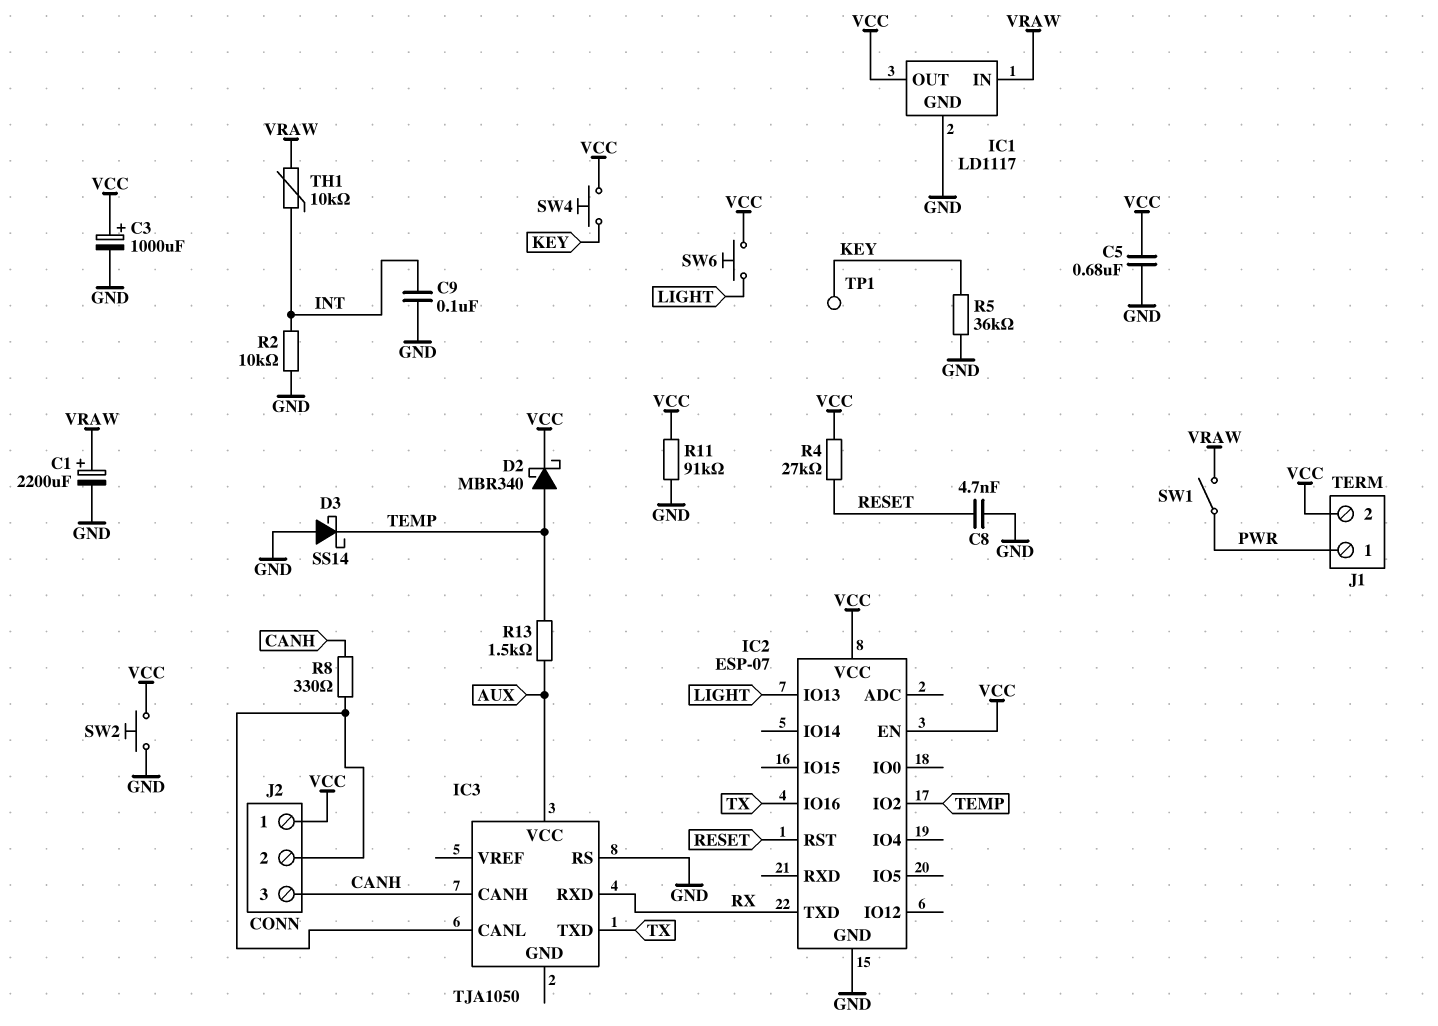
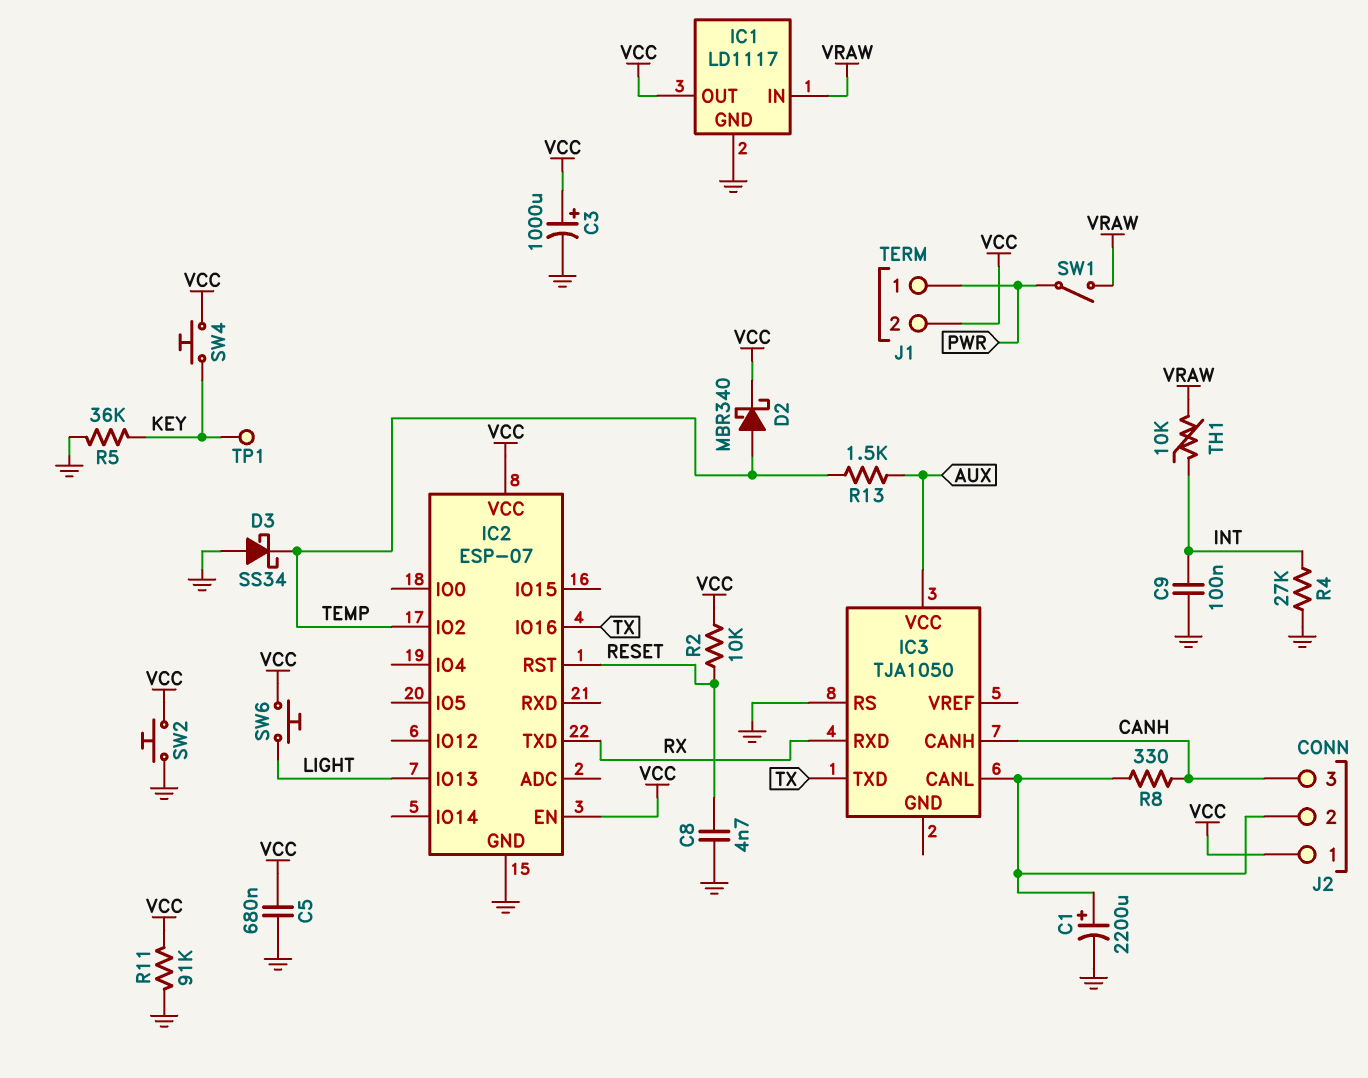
C1: 2200uF (plus VRAW, minus GND) -> 2200uF (plus IC3/CANL, minus GND)
D3: schottky SS14 (A GND, K TEMP) -> schottky SS34 (A GND, K TEMP)
R2: 10k (GND, INT) -> 10k (RESET, VCC)
R4: 27k (RESET, VCC) -> 27k (GND, INT)

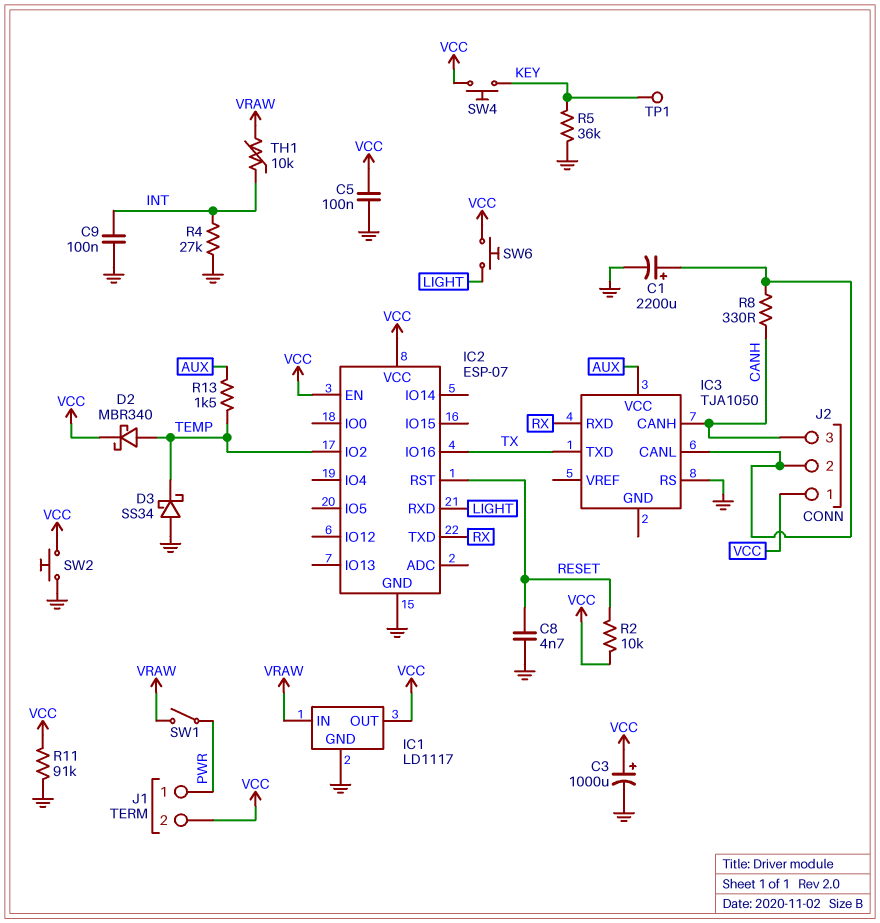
C5: 680nF (GND, VCC) -> 100nF (GND, VCC)
IC2 pin IO13: LIGHT -> none
IC2 pin RXD: none -> LIGHT

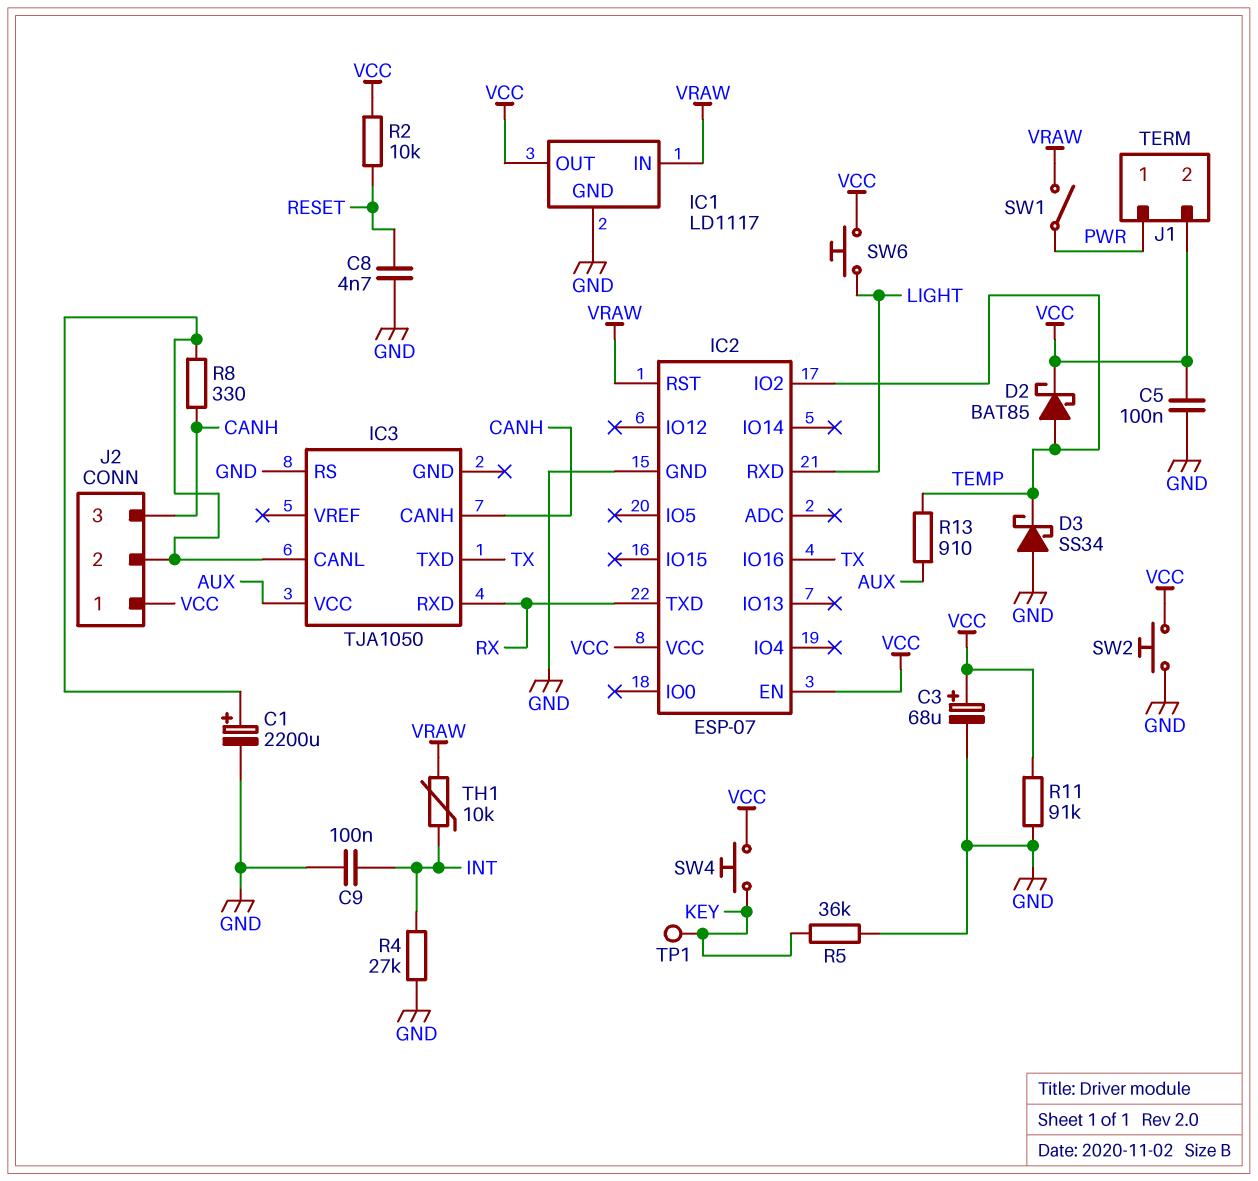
C3: 1000uF (plus VCC, minus GND) -> 68uF (plus VCC, minus GND)
D2: schottky MBR340 (A TEMP, K VCC) -> schottky BAT85 (A TEMP, K VCC)
IC2 pin RST: RESET -> VRAW
R13: 1.5k (AUX, TEMP) -> 910 (AUX, TEMP)

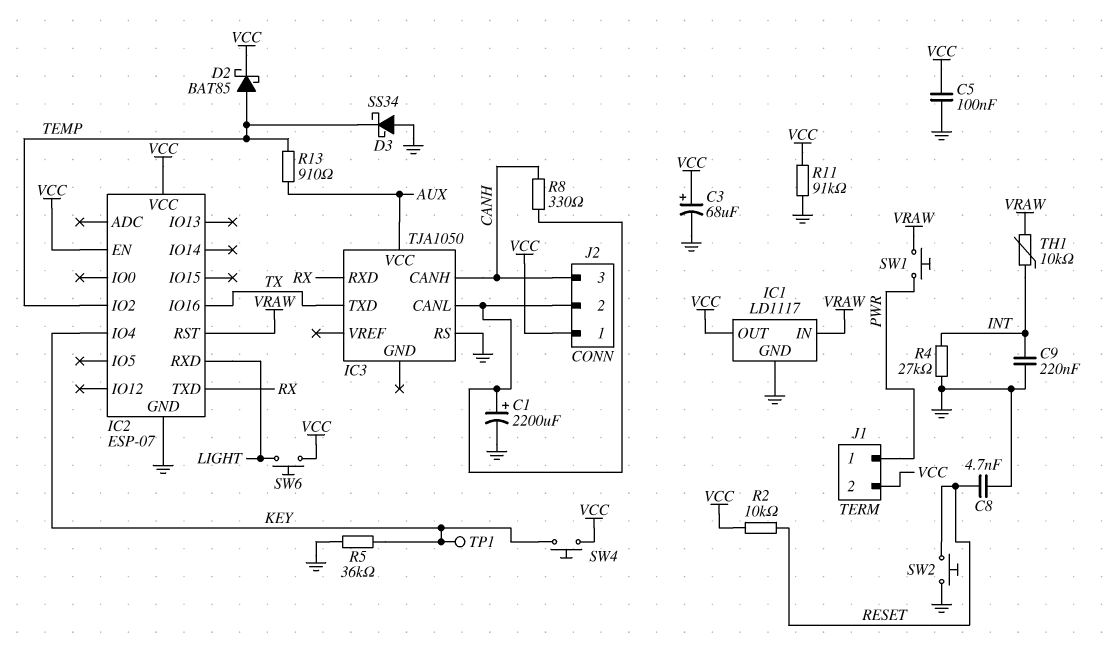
C9: 100nF (GND, INT) -> 220nF (GND, INT)
IC2 pin IO4: none -> KEY
SW1: switch (PWR, VRAW) -> button (PWR, VRAW)
SW2: button (GND, VCC) -> button (GND, RESET)

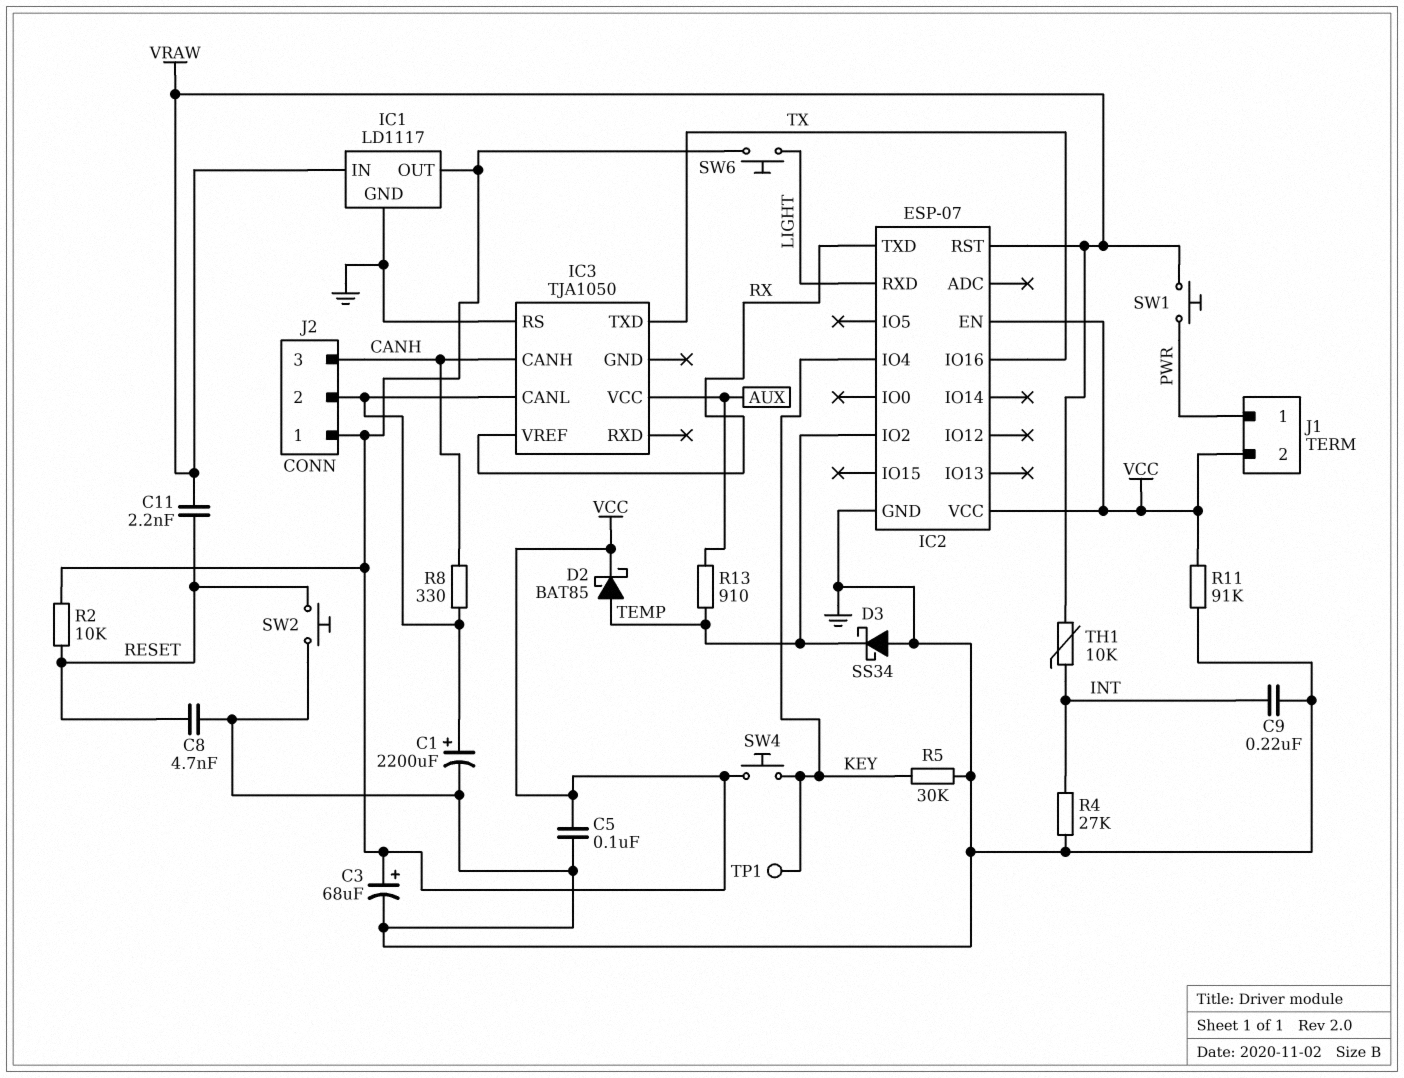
C11: none -> 2.2nF (RESET, VRAW)
IC3 pin RXD: RX -> none
IC3 pin VREF: none -> RX
R5: 36k (GND, KEY) -> 30k (GND, KEY)

